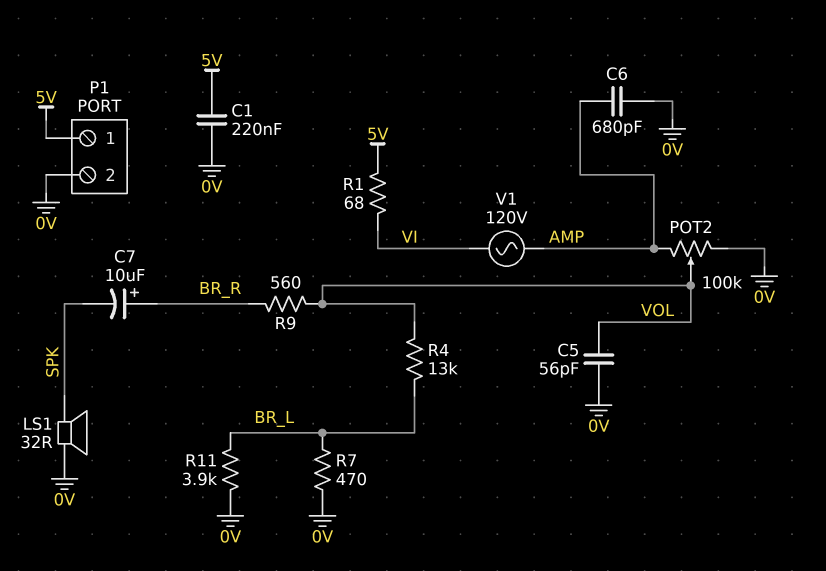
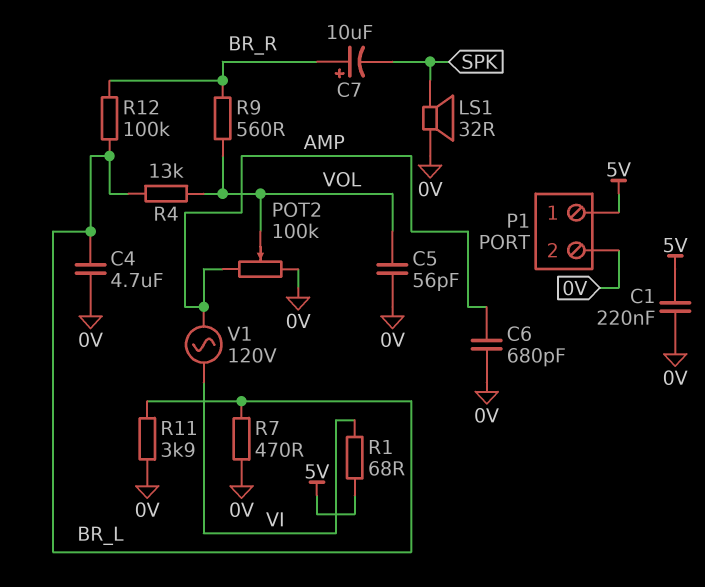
C4: none -> 4.7uF (0V, BR_L)
R12: none -> 100k (BR_L, BR_R)

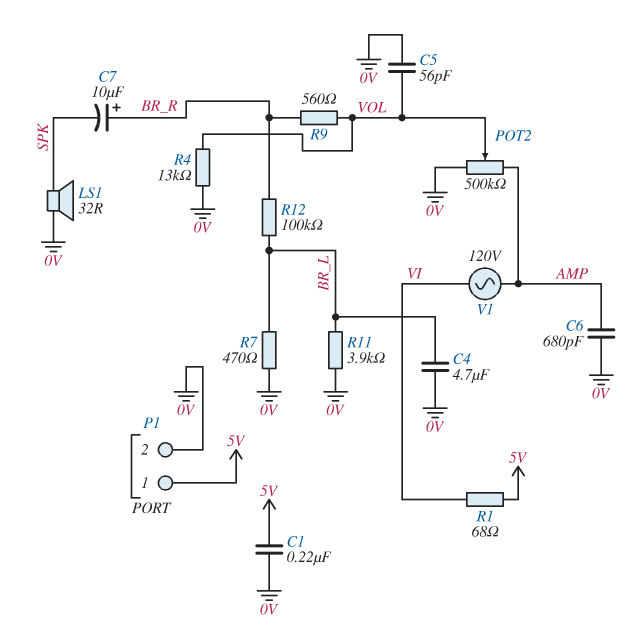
POT2: 100k (0V, AMP, wiper VOL) -> 500k (0V, AMP, wiper VOL)
R4: 13k (BR_L, VOL) -> 13k (0V, VOL)

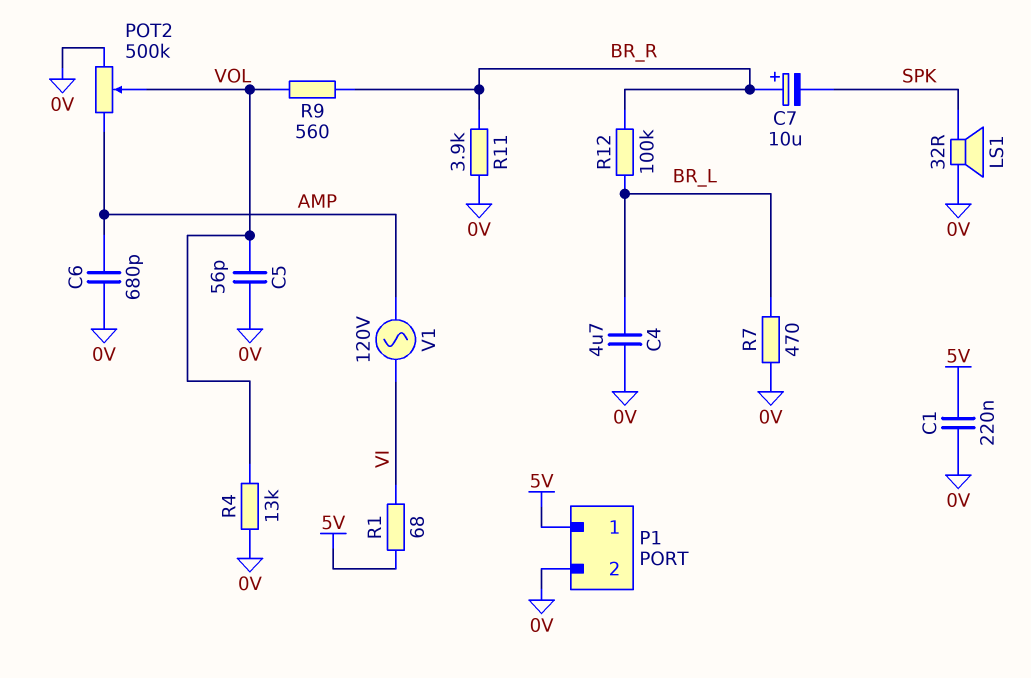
R11: 3.9k (0V, BR_L) -> 3.9k (0V, BR_R)

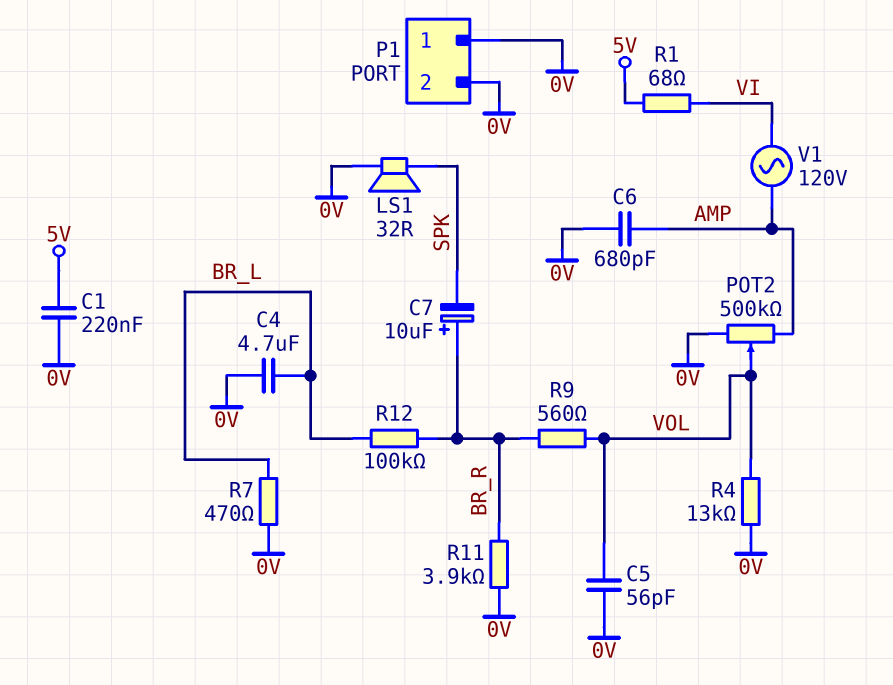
P1 pin 1: 5V -> 0V

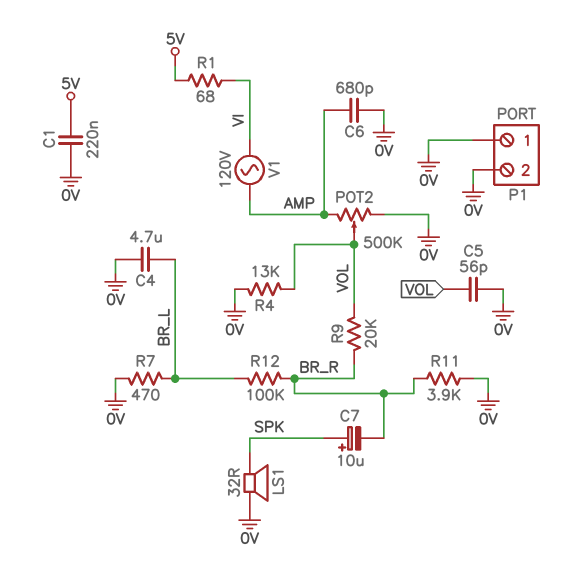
C7: 10uF (plus BR_R, minus SPK) -> 10uF (plus SPK, minus BR_R)
R9: 560 (BR_R, VOL) -> 20k (BR_R, VOL)

